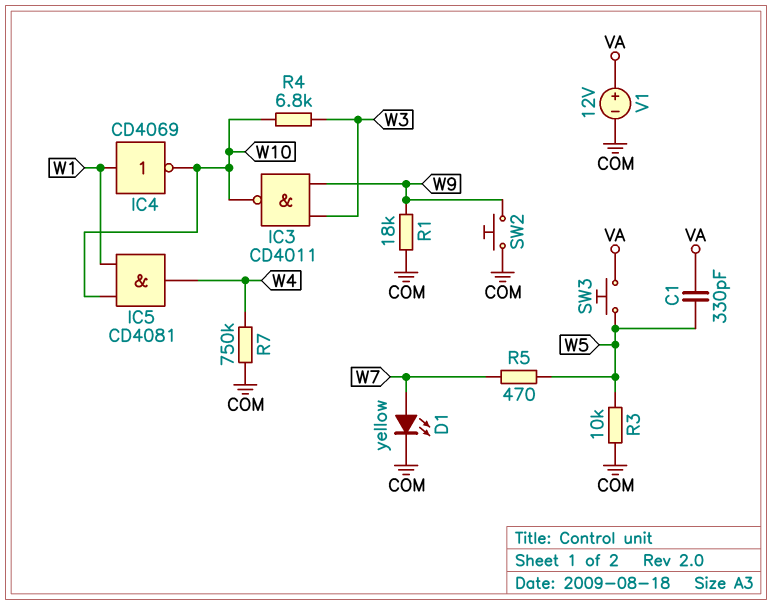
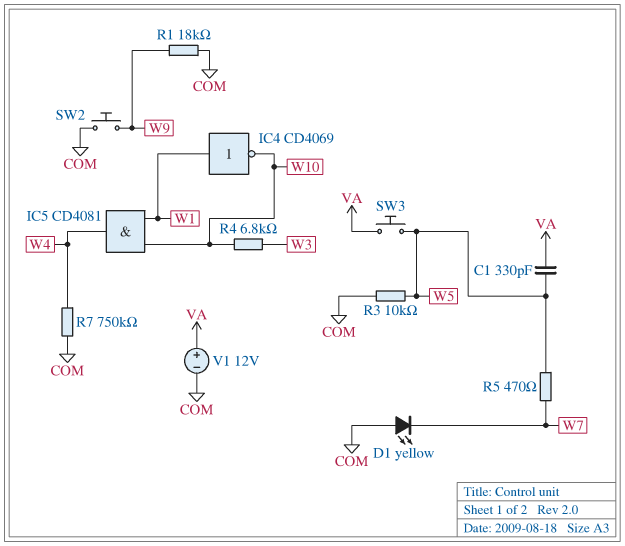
D1: LED yellow (A W7, K COM) -> LED yellow (A COM, K W7)
IC3: NAND CD4011 (in W3, in W9, out W10) -> none

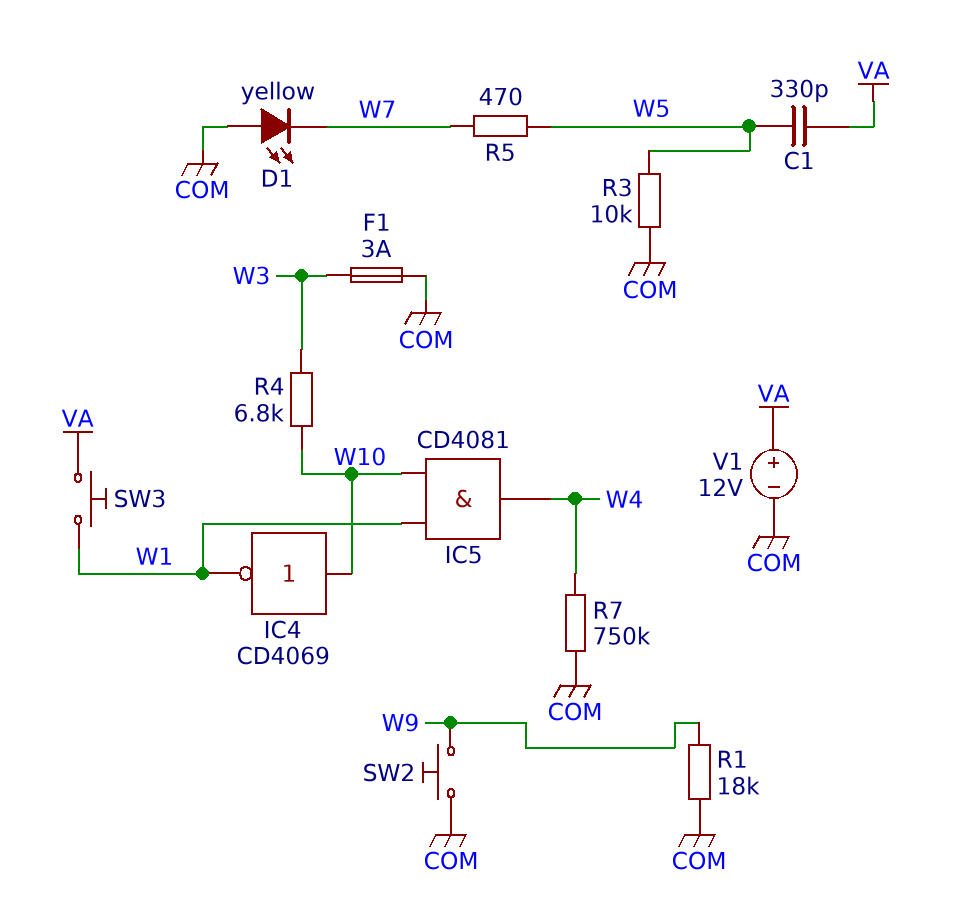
F1: none -> 3A (COM, W3)
IC4: NOT CD4069 (in W1, out W10) -> NOT CD4069 (in W10, out W1)
SW3: button (VA, W5) -> button (VA, W1)

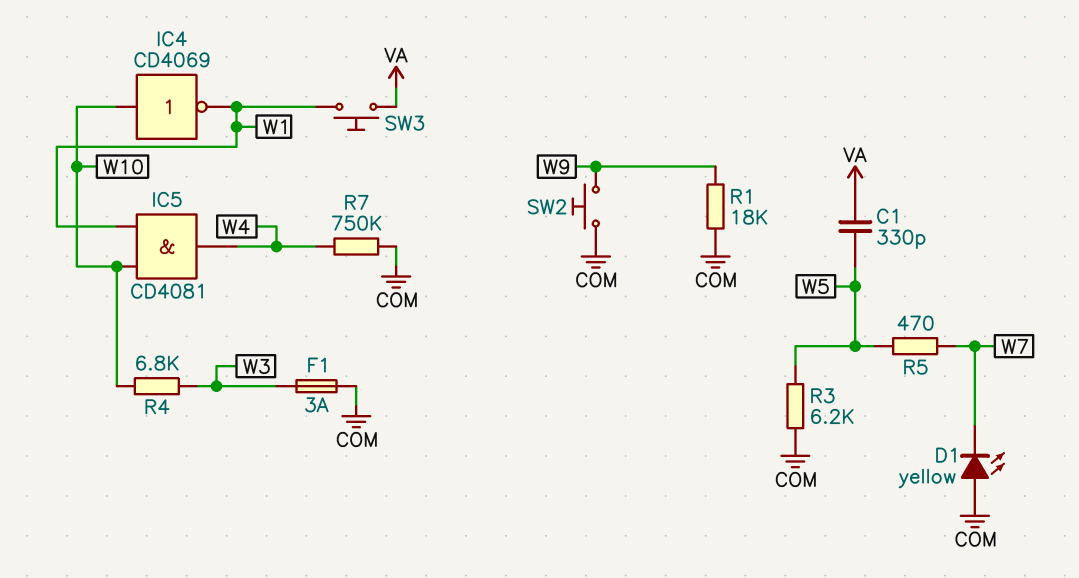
R3: 10k (COM, W5) -> 6.2k (COM, W5)
V1: 12V (plus VA, minus COM) -> none

